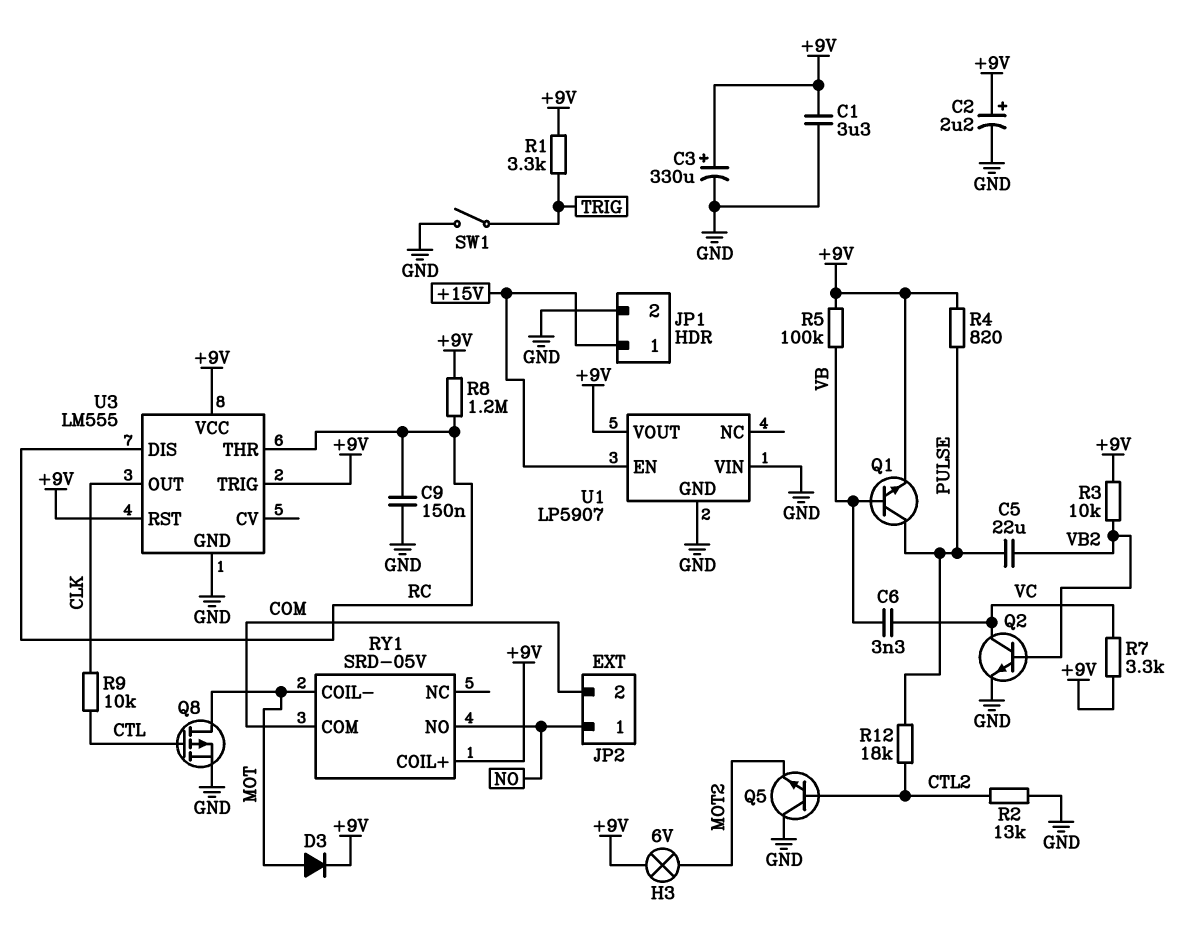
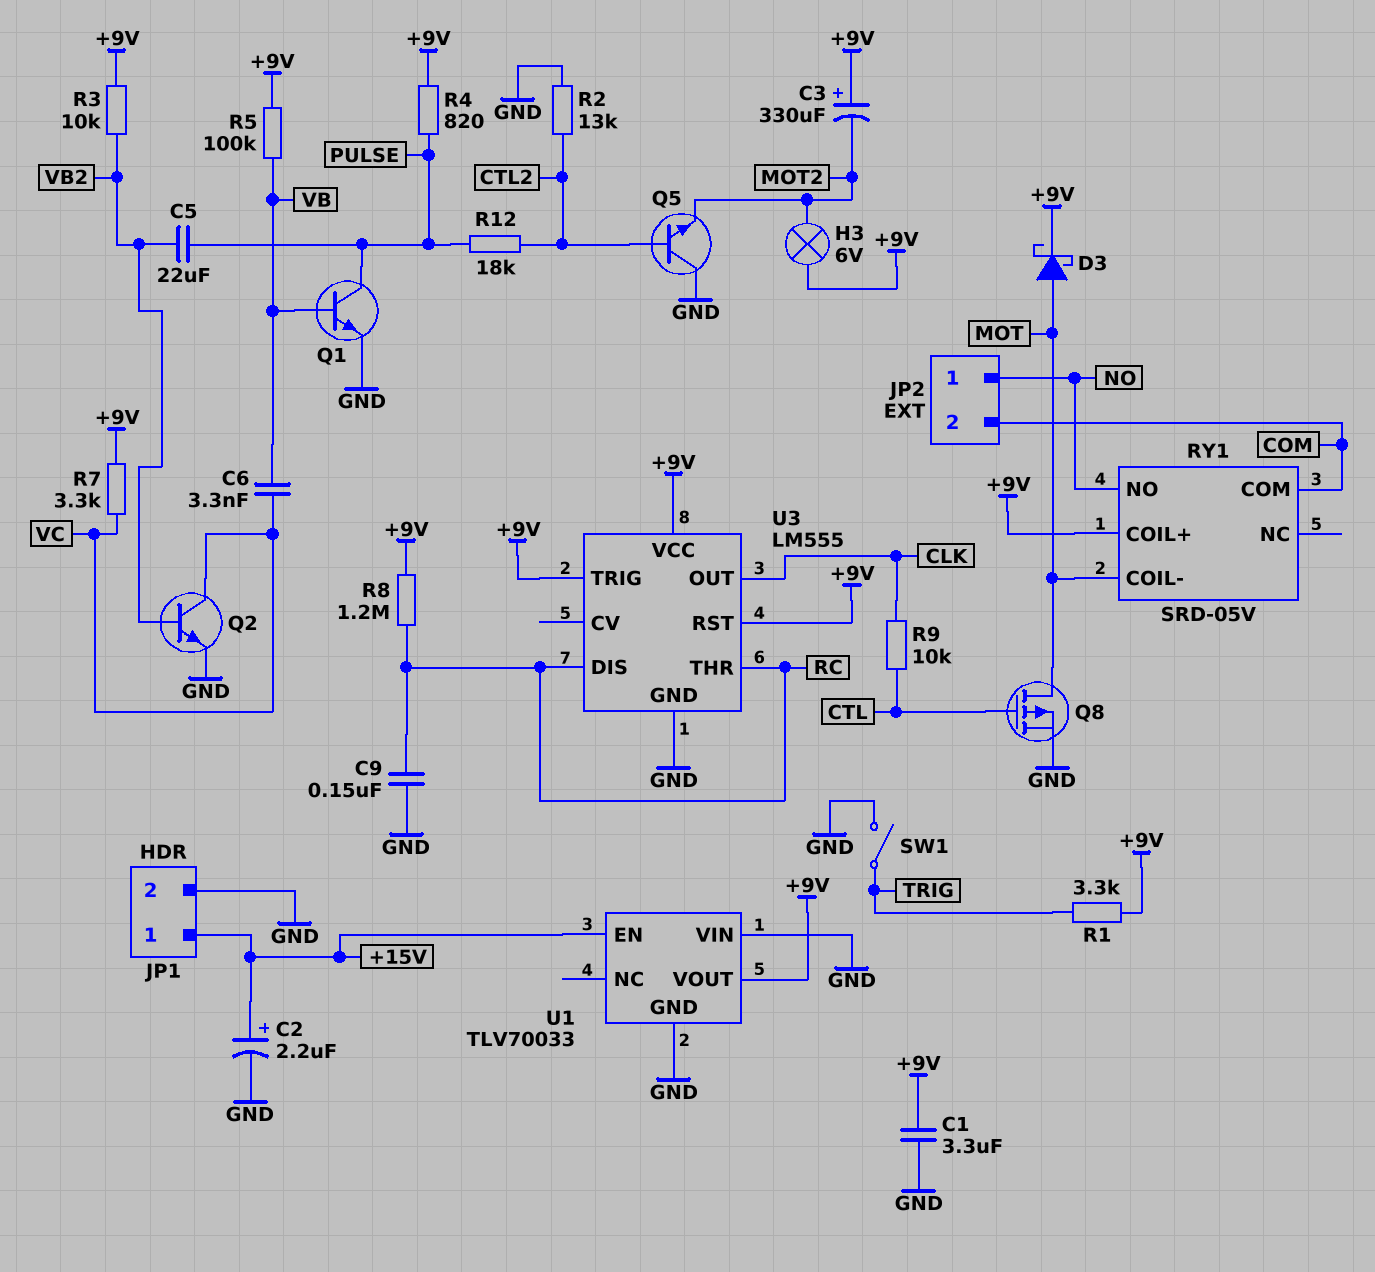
C2: 2.2uF (plus +9V, minus GND) -> 2.2uF (plus +15V, minus GND)
C3: 330uF (plus +9V, minus GND) -> 330uF (plus +9V, minus MOT2)
D3: diode (A MOT, K +9V) -> schottky (A MOT, K +9V)
Q1: NPN (B VB, C PULSE, E +9V) -> NPN (B VB, C PULSE, E GND)
U1: LP5907 -> TLV70033

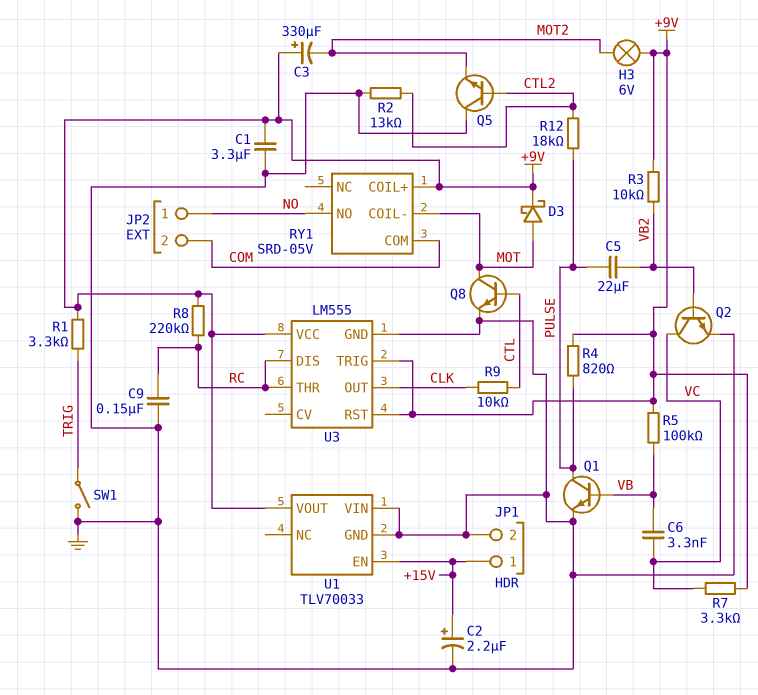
Q8: PMOS (G CTL, D MOT, S GND) -> NPN (B CTL, C MOT, E GND)
R8: 1.2M (+9V, RC) -> 220k (+9V, RC)

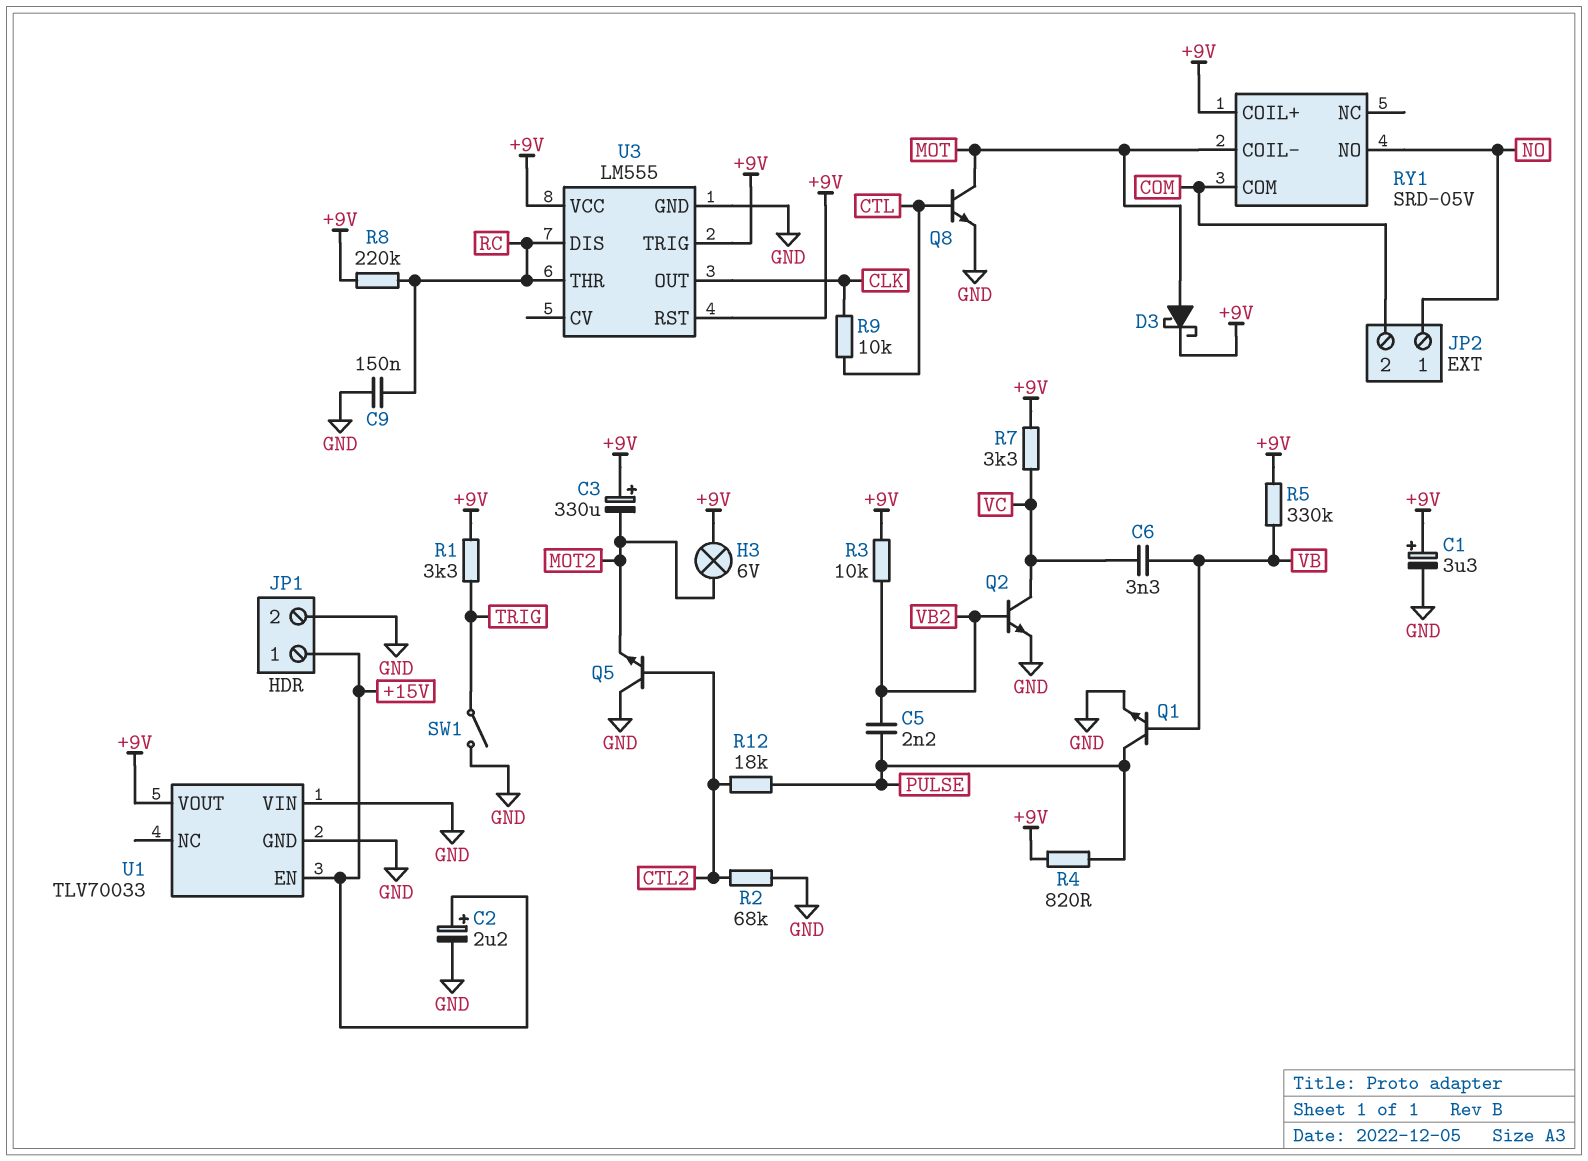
C1: 3.3uF (+9V, GND) -> 3.3uF (plus +9V, minus GND)
C5: 22uF (PULSE, VB2) -> 2.2nF (PULSE, VB2)
R2: 13k (CTL2, GND) -> 68k (CTL2, GND)
R5: 100k (+9V, VB) -> 330k (+9V, VB)

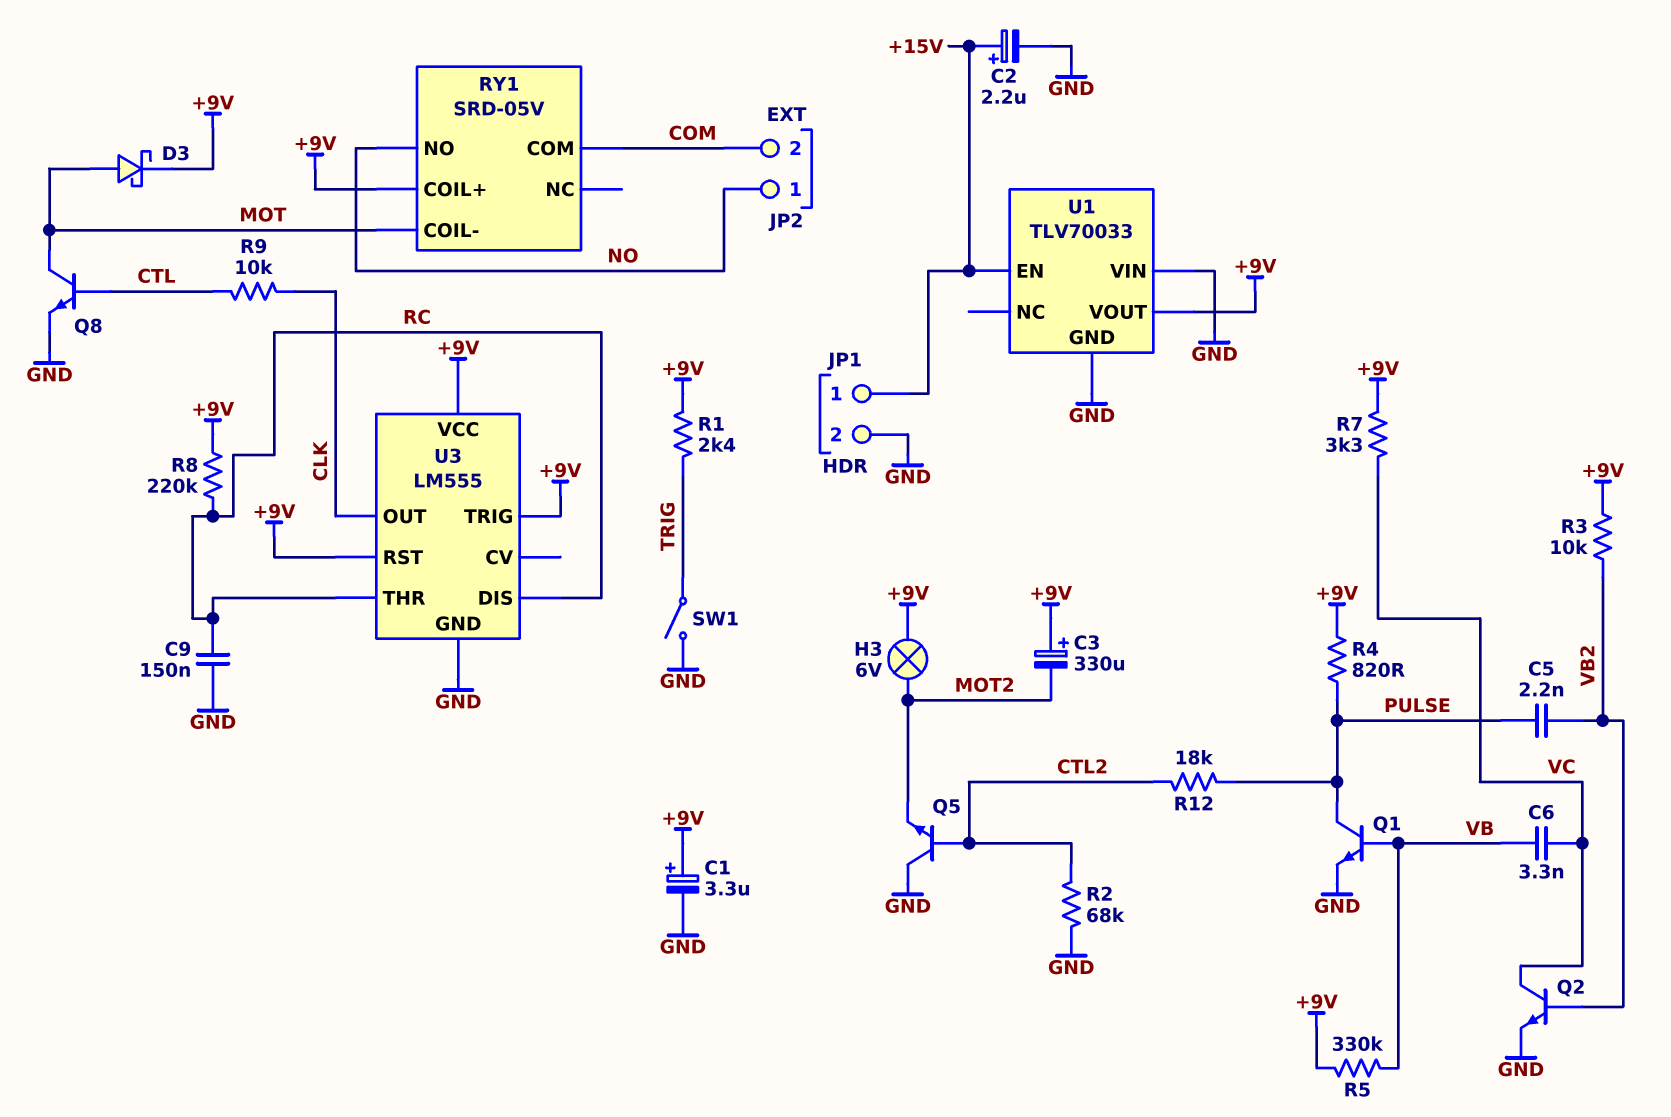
R1: 3.3k (+9V, TRIG) -> 2.4k (+9V, TRIG)

